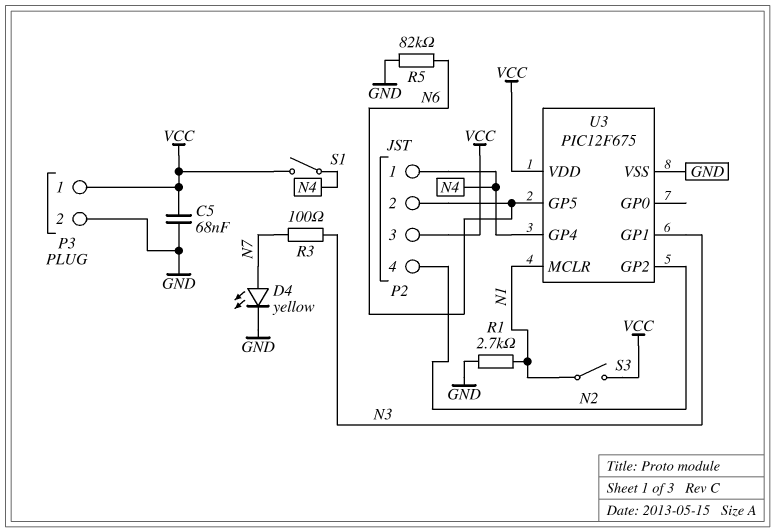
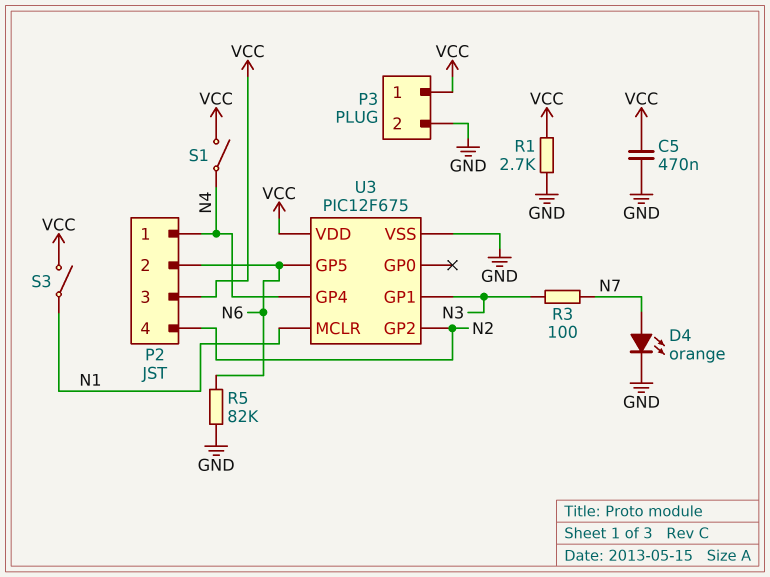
C5: 68nF (GND, VCC) -> 470nF (GND, VCC)
D4: LED yellow (A N7, K GND) -> LED orange (A N7, K GND)
R1: 2.7k (GND, N1) -> 2.7k (GND, VCC)

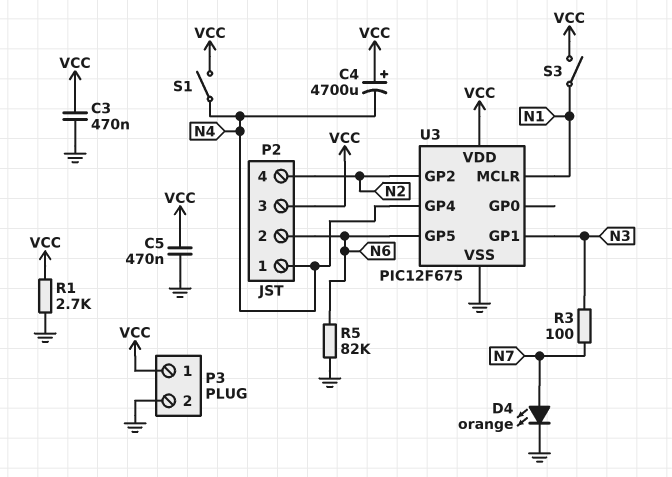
C3: none -> 470nF (GND, VCC)
C4: none -> 4700uF (plus VCC, minus N4)

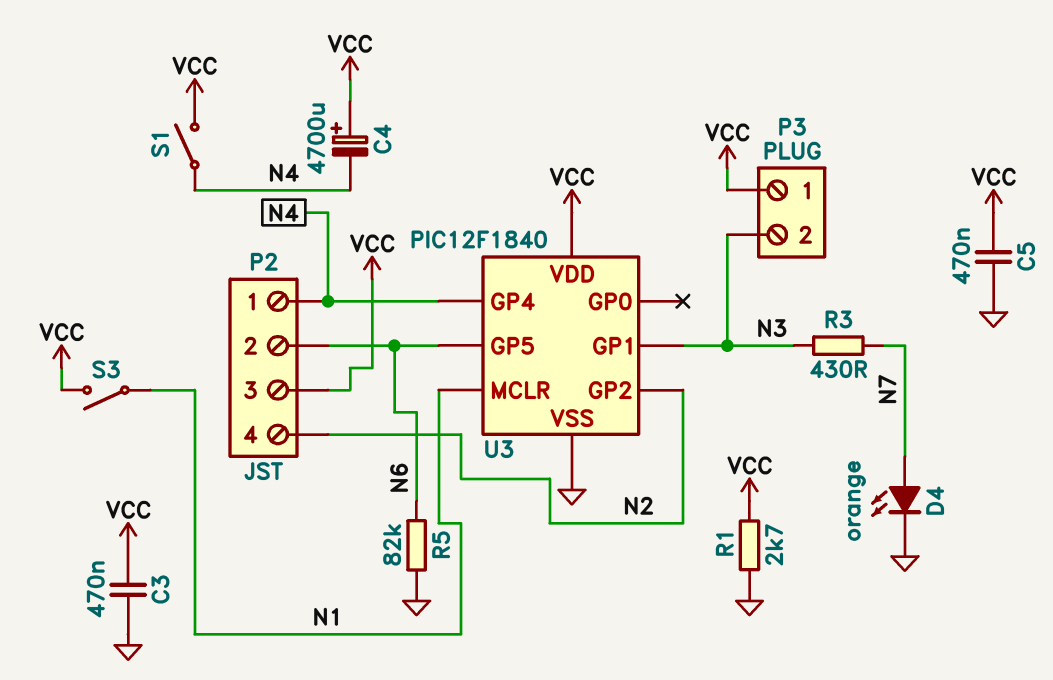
P3 pin 2: GND -> N3
R3: 100 (N3, N7) -> 430 (N3, N7)
U3: PIC12F675 -> PIC12F1840

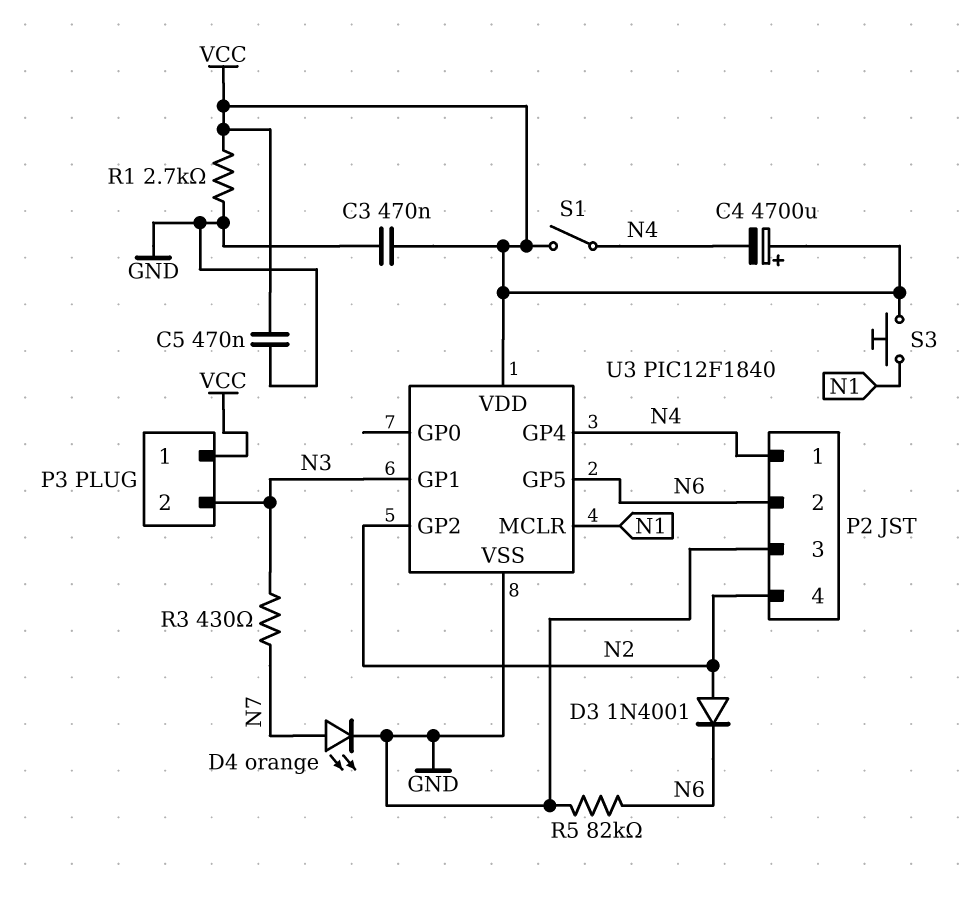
D3: none -> diode 1N4001 (A N2, K N6)
P2 pin 3: VCC -> GND
S3: switch (N1, VCC) -> button (N1, VCC)

